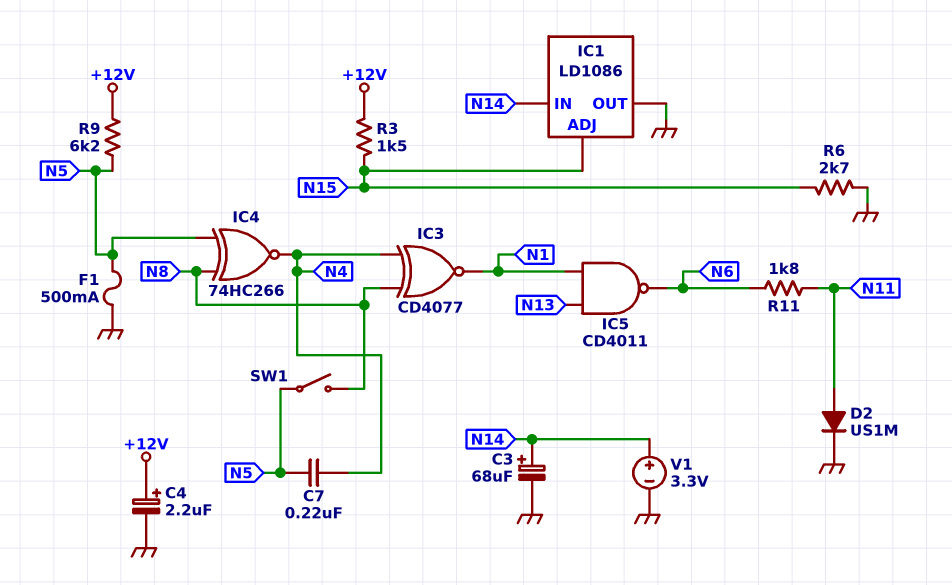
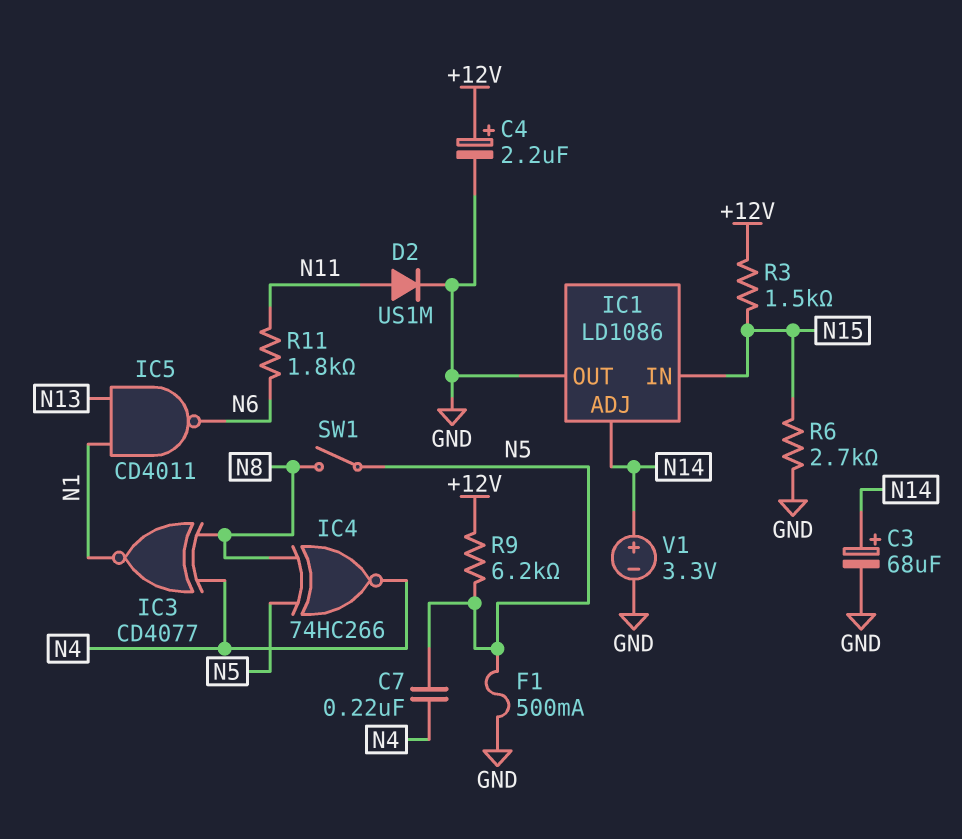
IC1 pin ADJ: N15 -> N14
IC1 pin IN: N14 -> N15

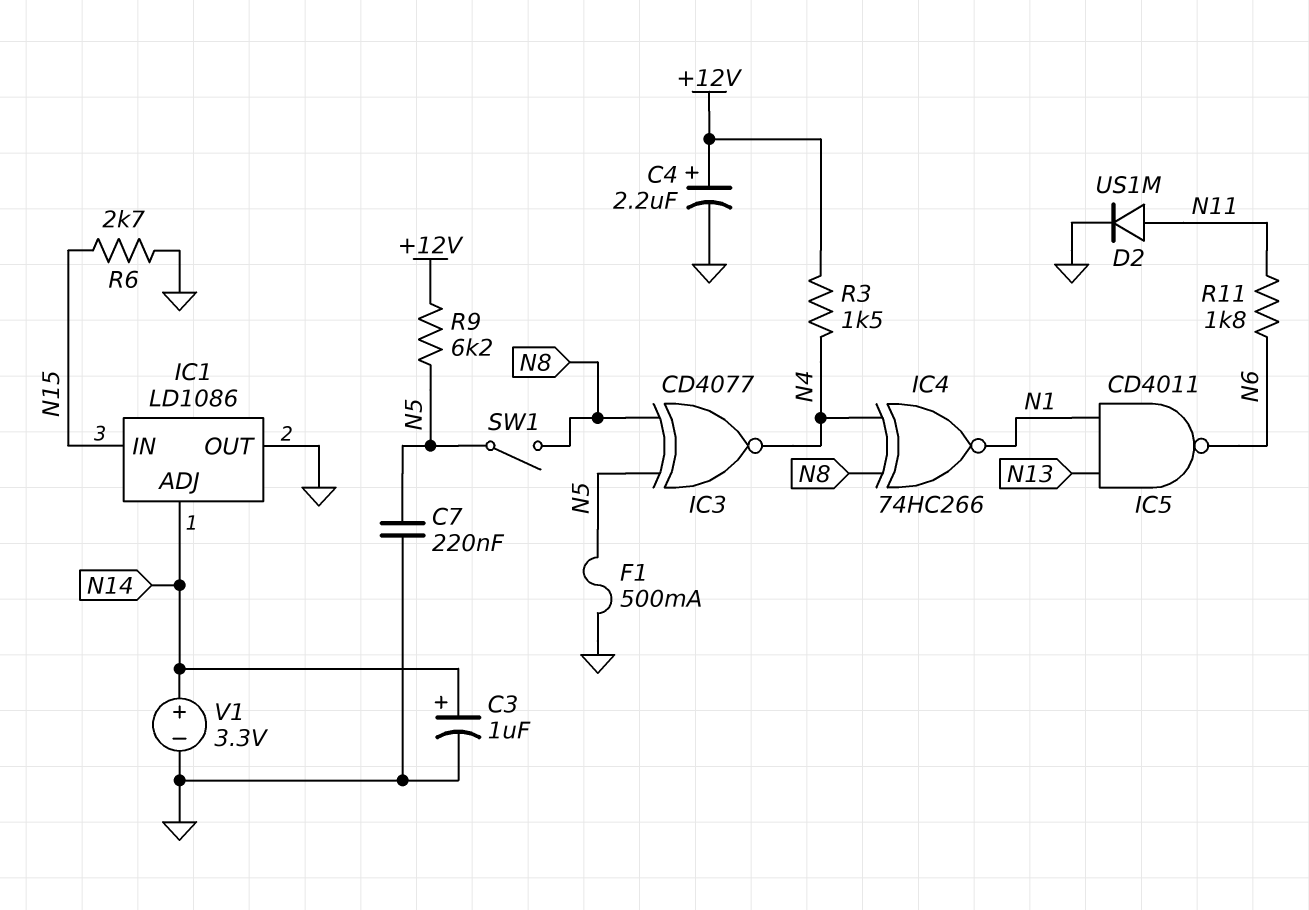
C3: 68uF (plus N14, minus GND) -> 1uF (plus N14, minus GND)
C7: 220nF (N4, N5) -> 220nF (GND, N5)
IC3: XNOR CD4077 (in N4, in N8, out N1) -> XNOR CD4077 (in N5, in N8, out N4)
IC4: XNOR 74HC266 (in N5, in N8, out N4) -> XNOR 74HC266 (in N4, in N8, out N1)
R3: 1.5k (+12V, N15) -> 1.5k (+12V, N4)

